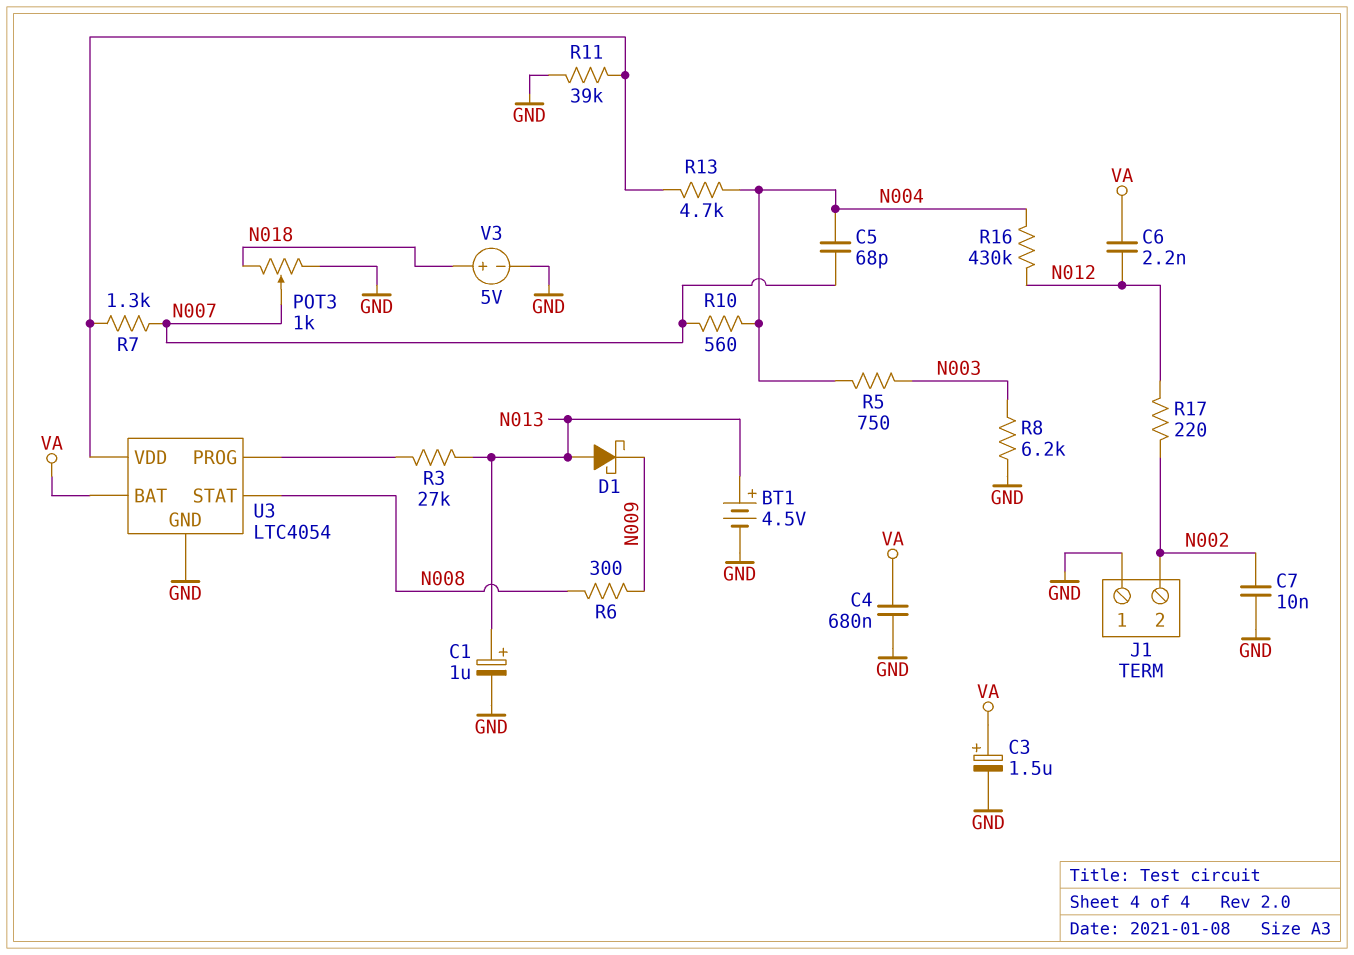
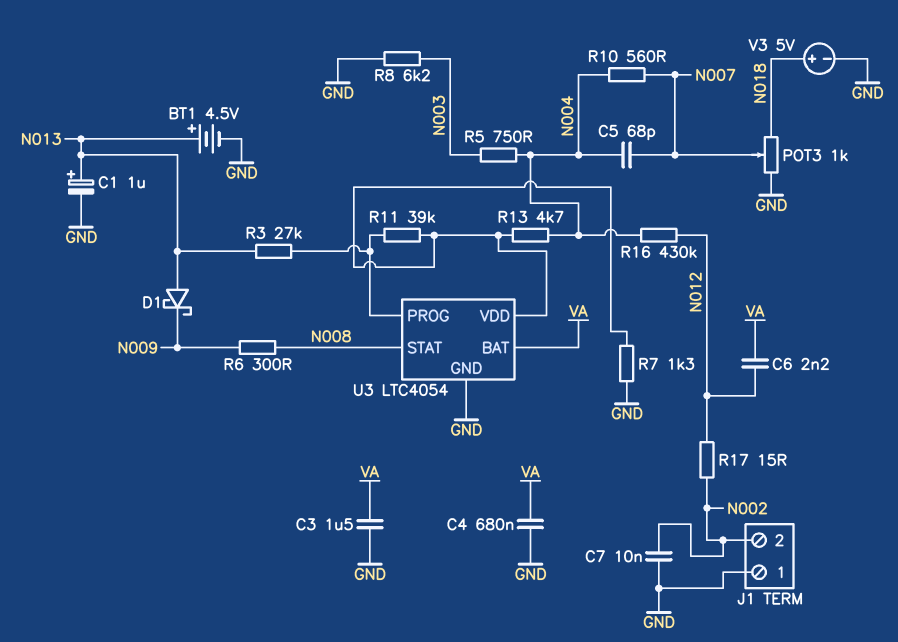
C3: 1.5uF (plus VA, minus GND) -> 1.5uF (GND, VA)
R7: 1.3k (N007, U3/VDD) -> 1.3k (GND, U3/VDD)
R11: 39k (GND, U3/VDD) -> 39k (U3/PROG, U3/VDD)
R17: 220 (N002, N012) -> 15 (N002, N012)

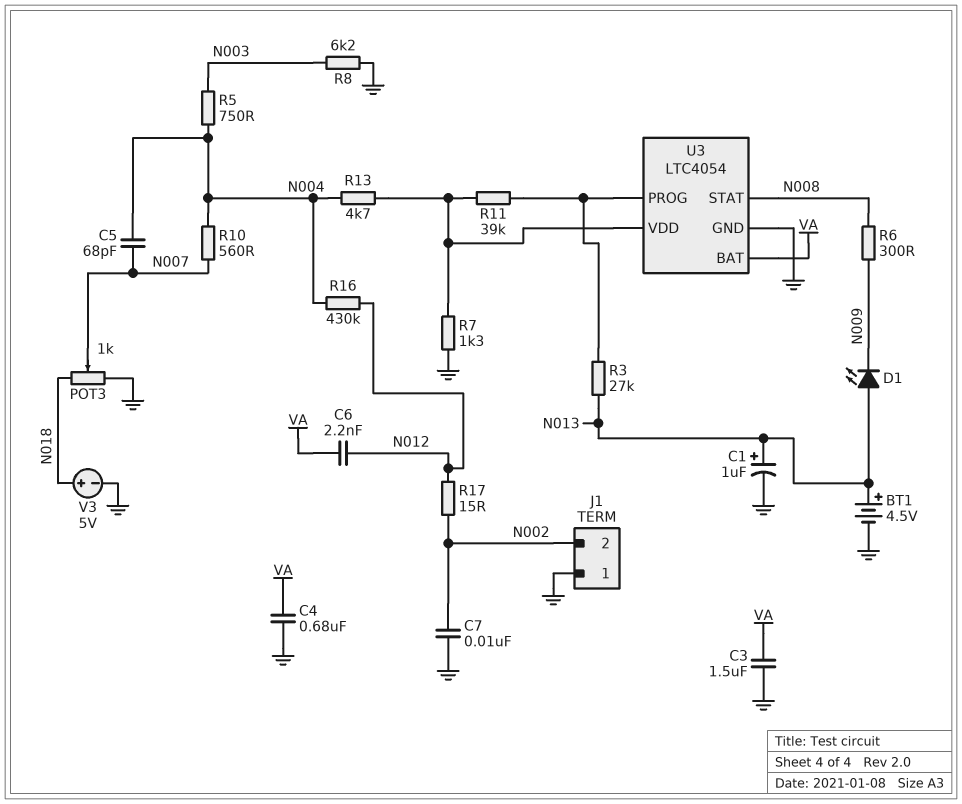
D1: schottky (A N013, K N009) -> LED (A N013, K N009)

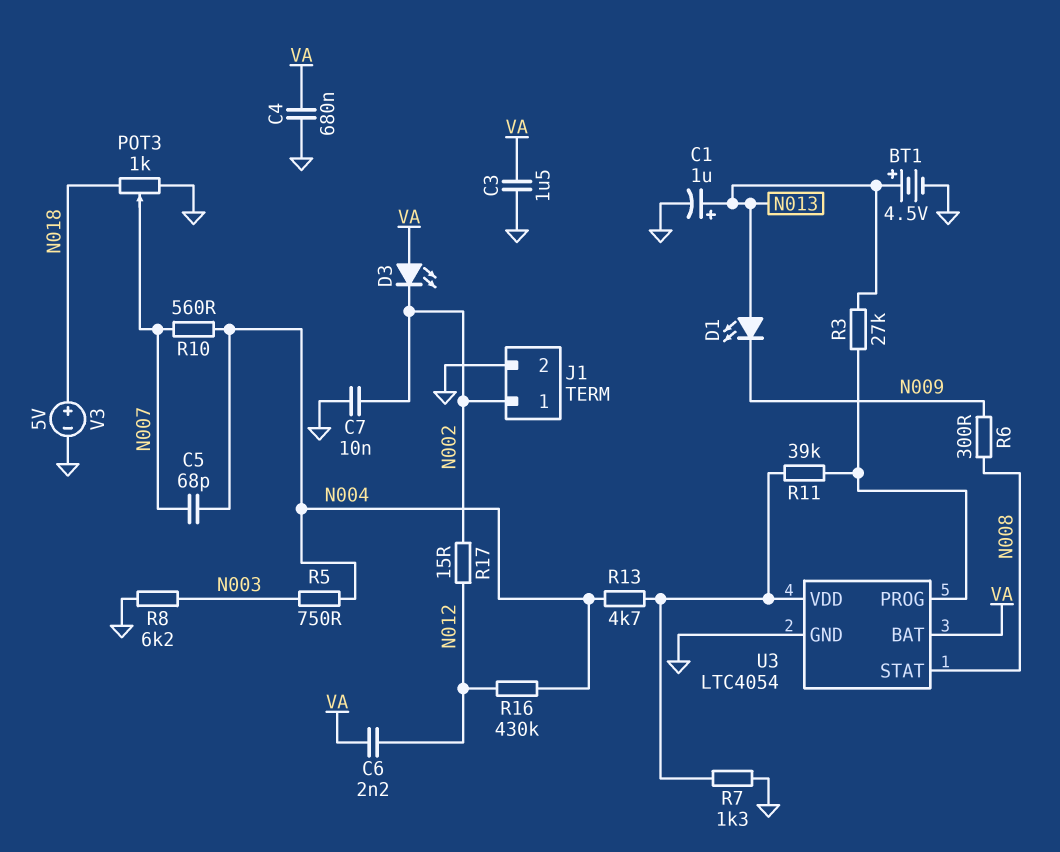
D3: none -> LED (A VA, K N002)
J1 pin 1: GND -> N002
J1 pin 2: N002 -> GND

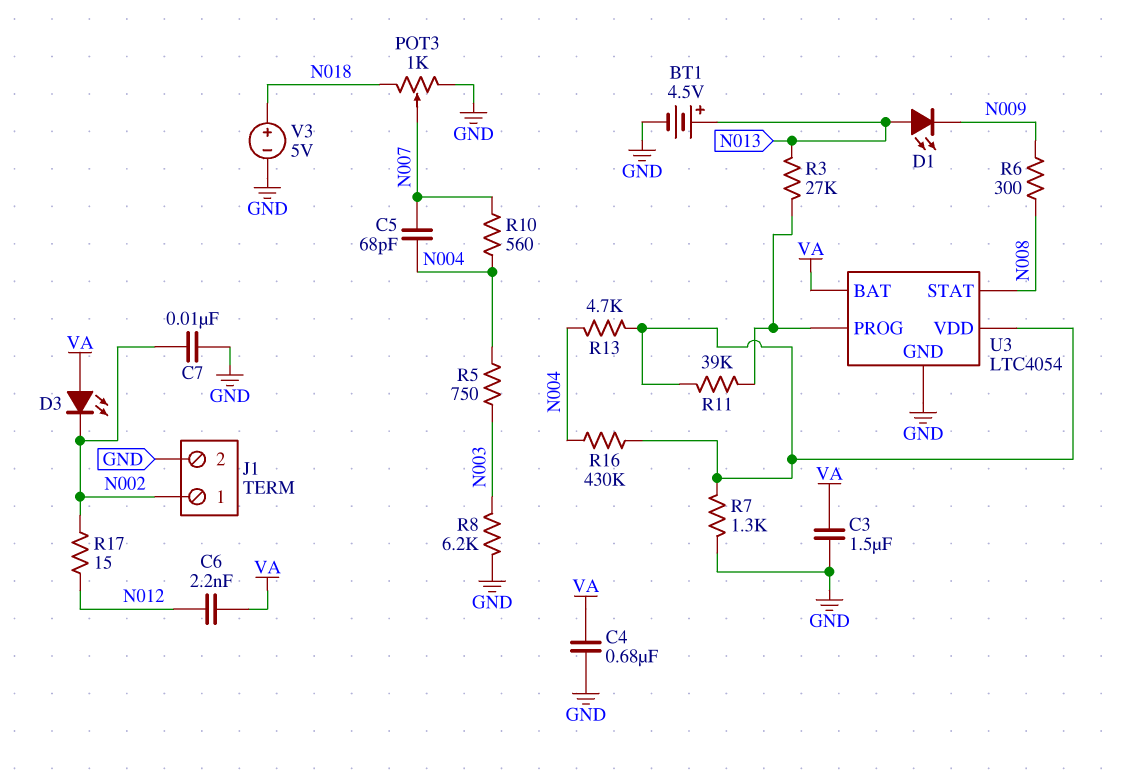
C1: 1uF (plus N013, minus GND) -> none
R16: 430k (N004, N012) -> 430k (N004, U3/VDD)

